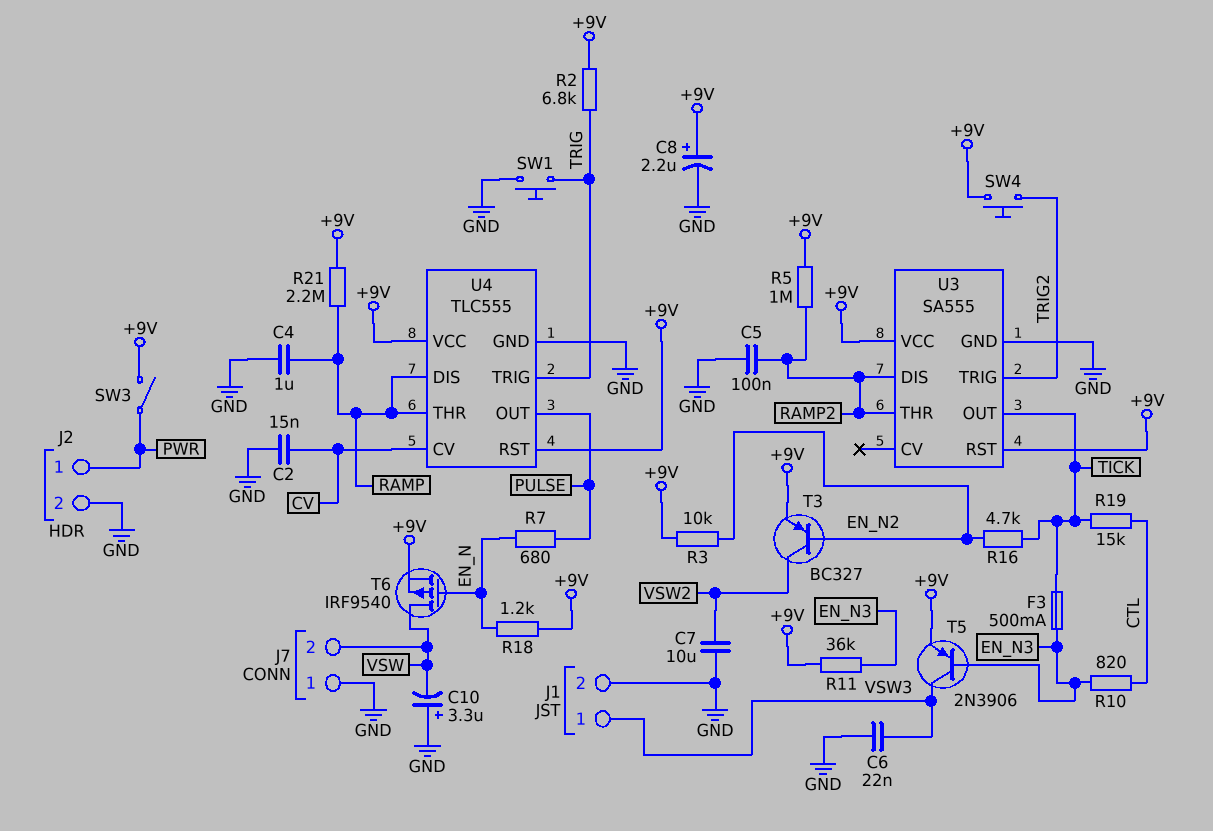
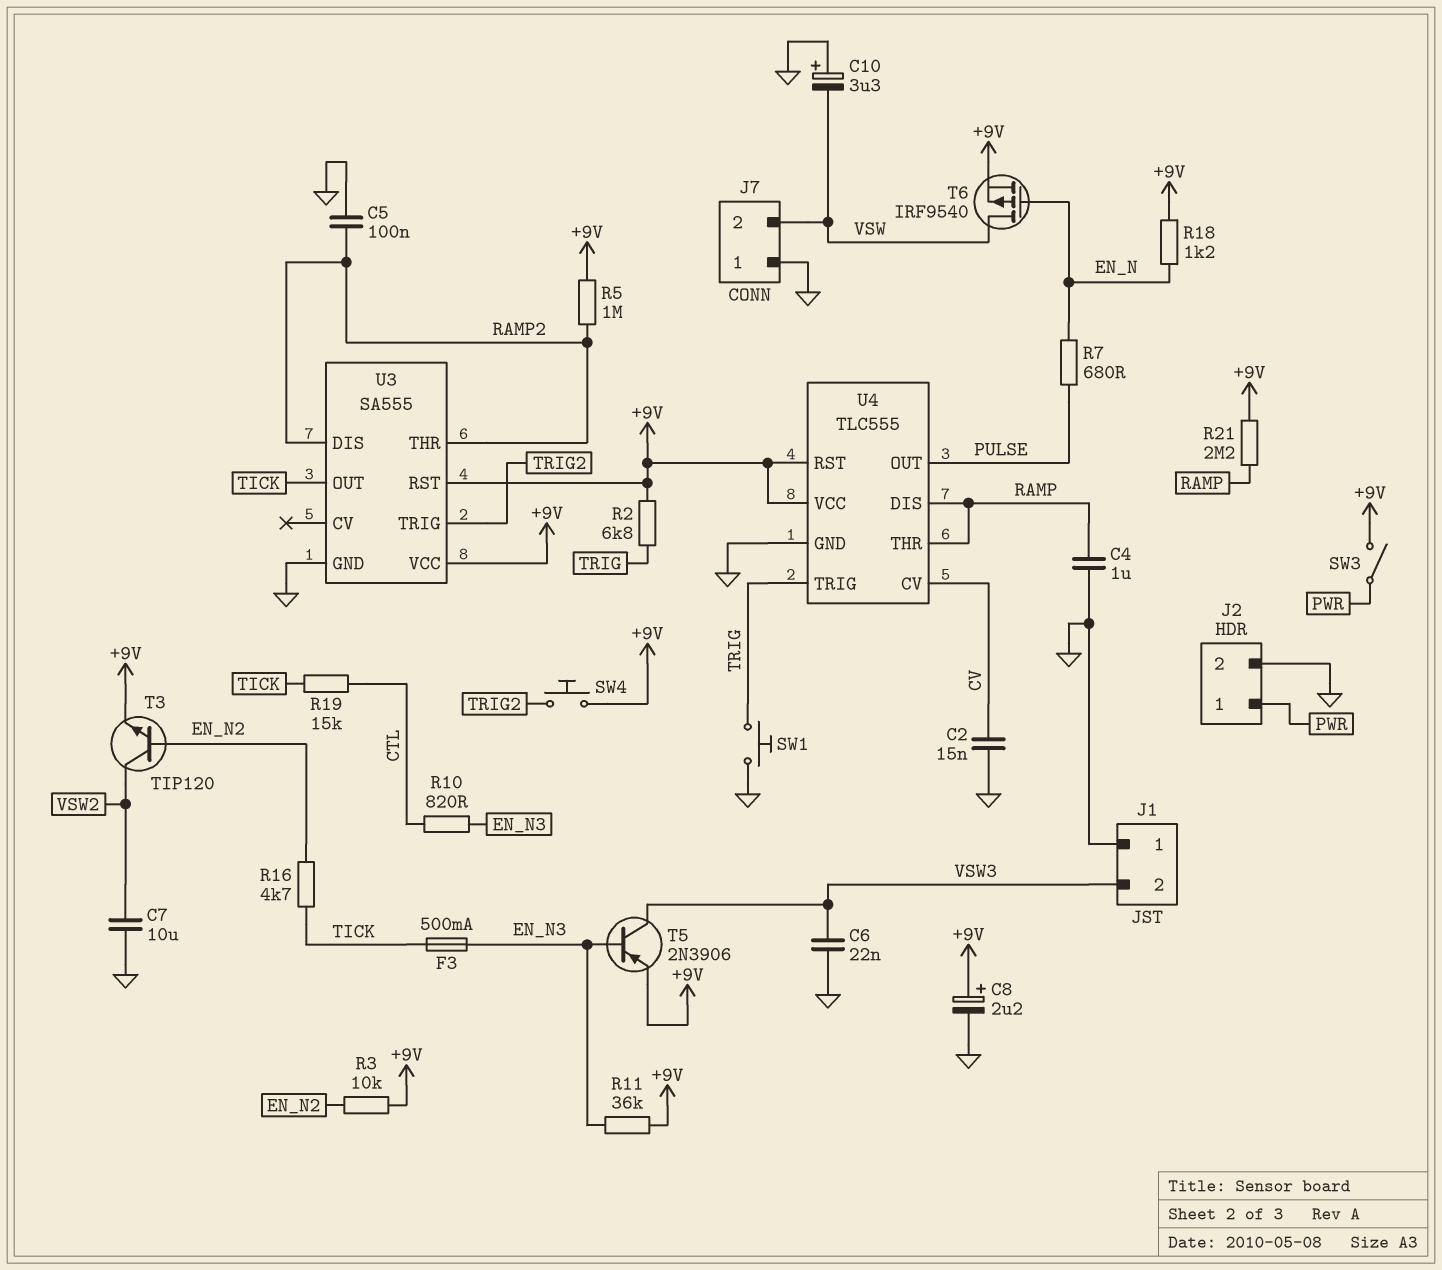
J1 pin 1: VSW3 -> GND
J1 pin 2: GND -> VSW3
T3: PNP BC327 (B EN_N2, C VSW2, E +9V) -> NPN TIP120 (B EN_N2, C VSW2, E +9V)

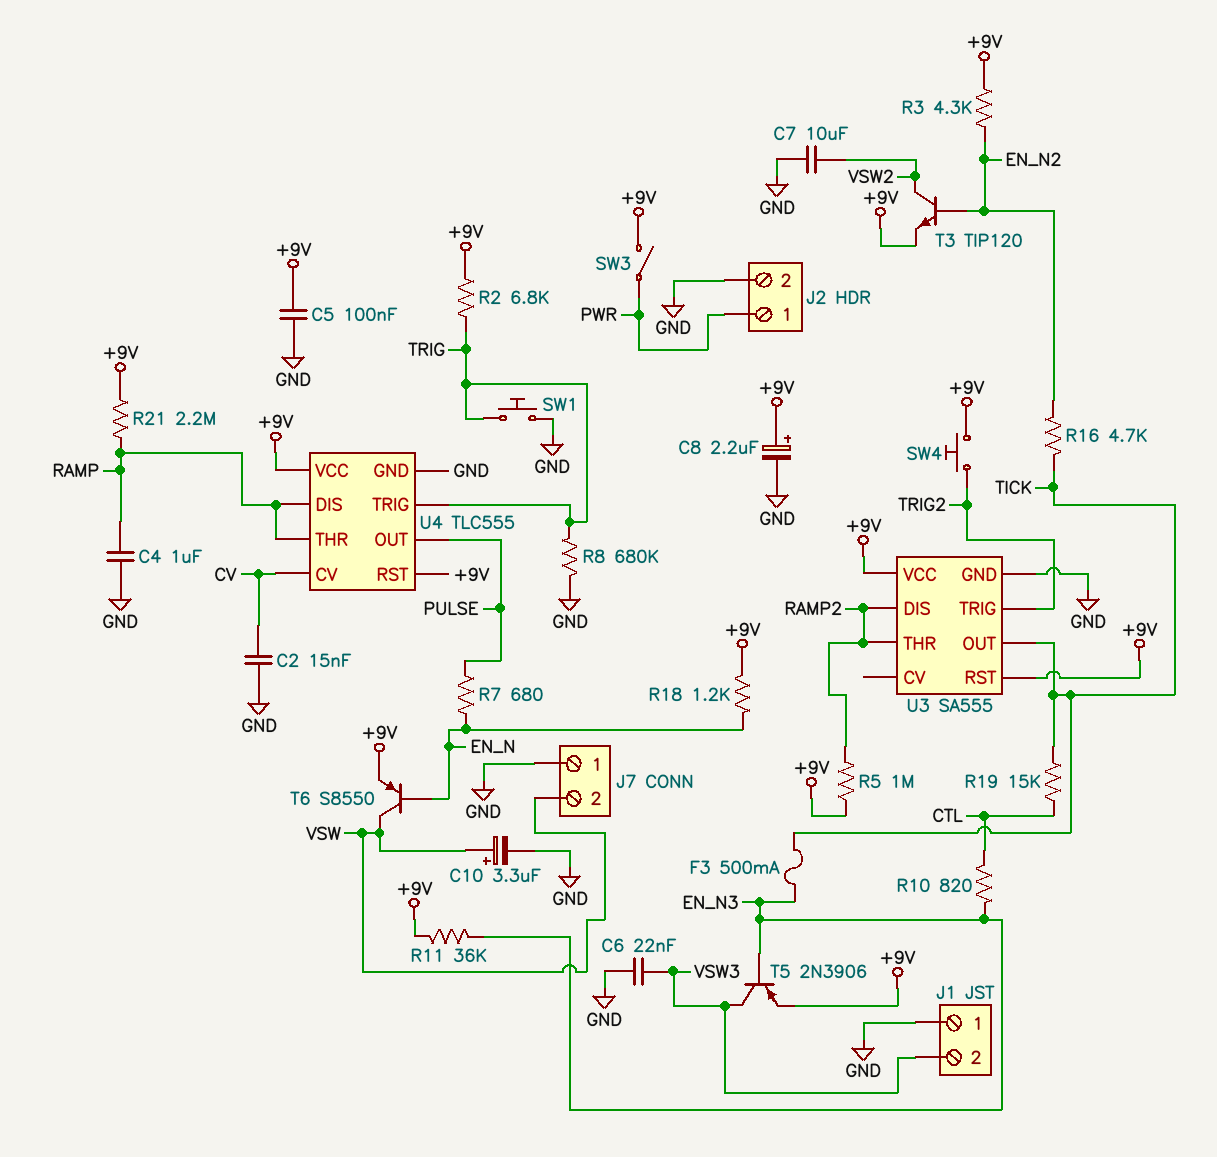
C5: 100nF (GND, RAMP2) -> 100nF (+9V, GND)
C10: 3.3uF (plus GND, minus VSW) -> 3.3uF (plus VSW, minus GND)
R3: 10k (+9V, EN_N2) -> 4.3k (+9V, EN_N2)
R8: none -> 680k (GND, TRIG)
T6: PMOS IRF9540 (G EN_N, D VSW, S +9V) -> PNP S8550 (B EN_N, C VSW, E +9V)

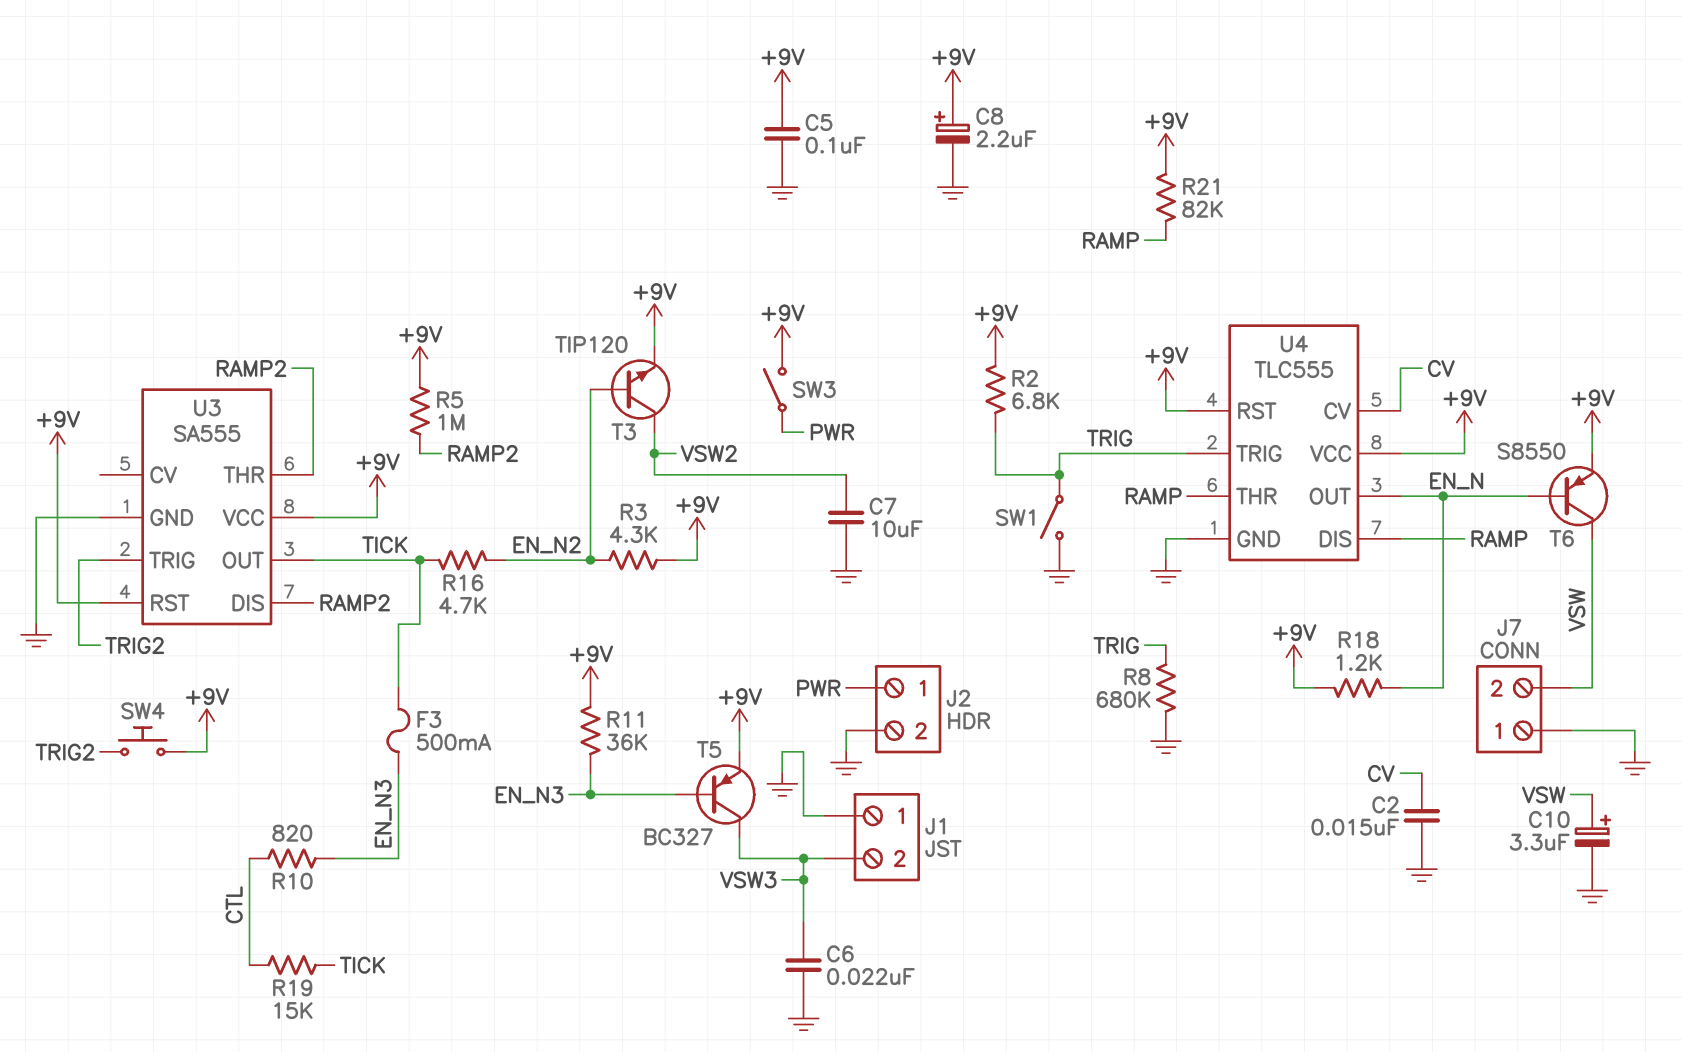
C4: 1uF (GND, RAMP) -> none
R7: 680 (EN_N, PULSE) -> none
R21: 2.2M (+9V, RAMP) -> 82k (+9V, RAMP)
SW1: button (GND, TRIG) -> switch (GND, TRIG)
T5: PNP 2N3906 (B EN_N3, C VSW3, E +9V) -> PNP BC327 (B EN_N3, C VSW3, E +9V)
U4 pin OUT: PULSE -> EN_N

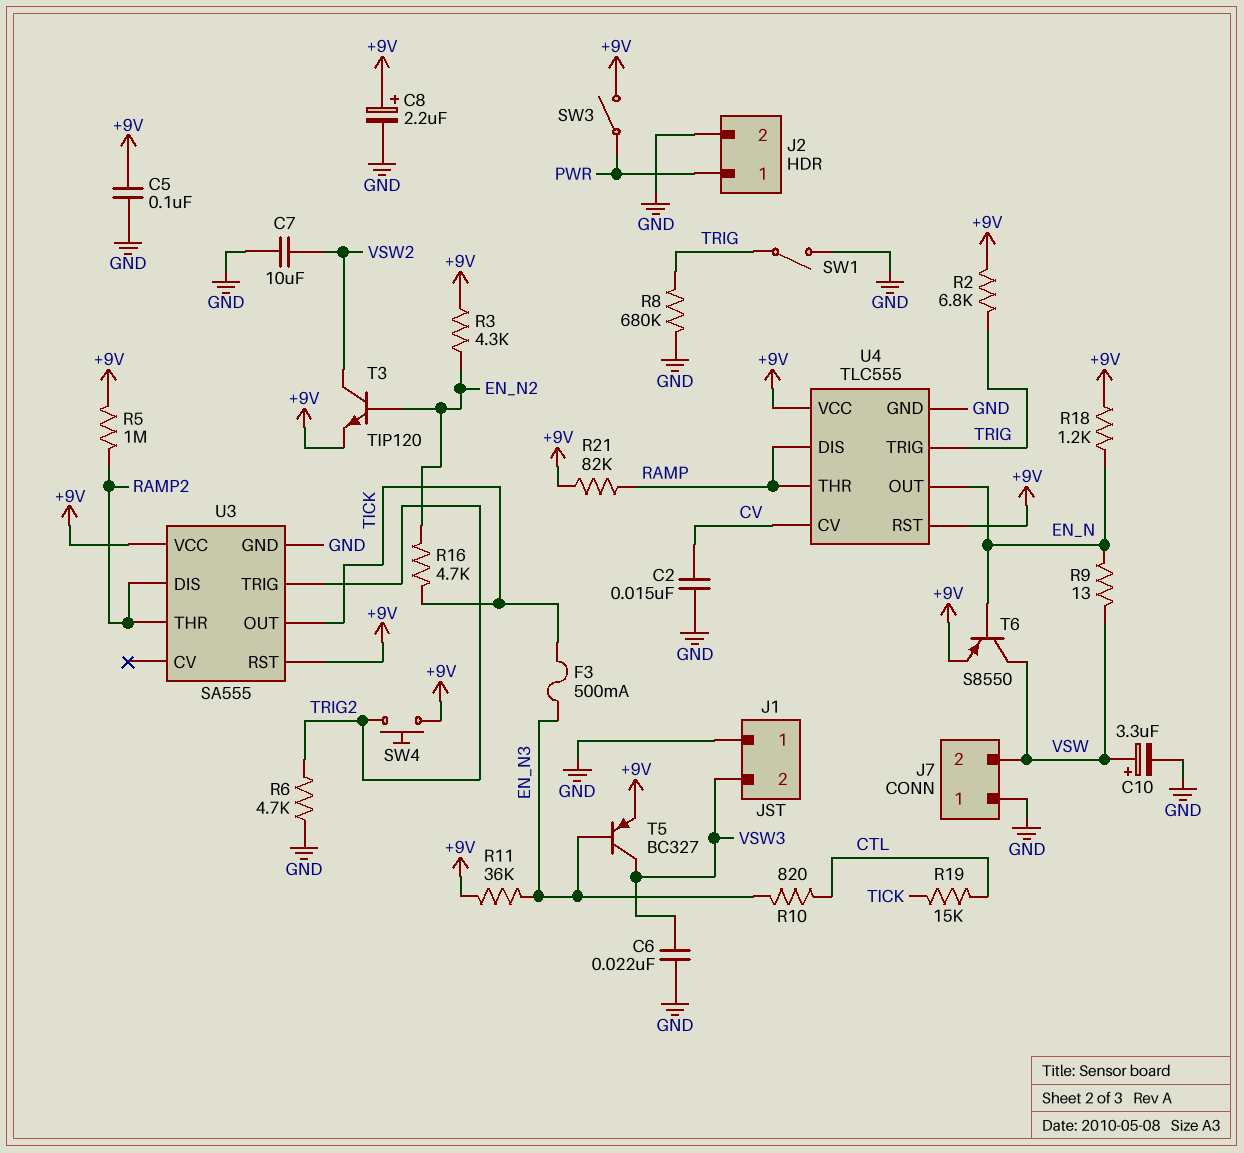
R6: none -> 4.7k (GND, TRIG2)
R9: none -> 13 (EN_N, VSW)

